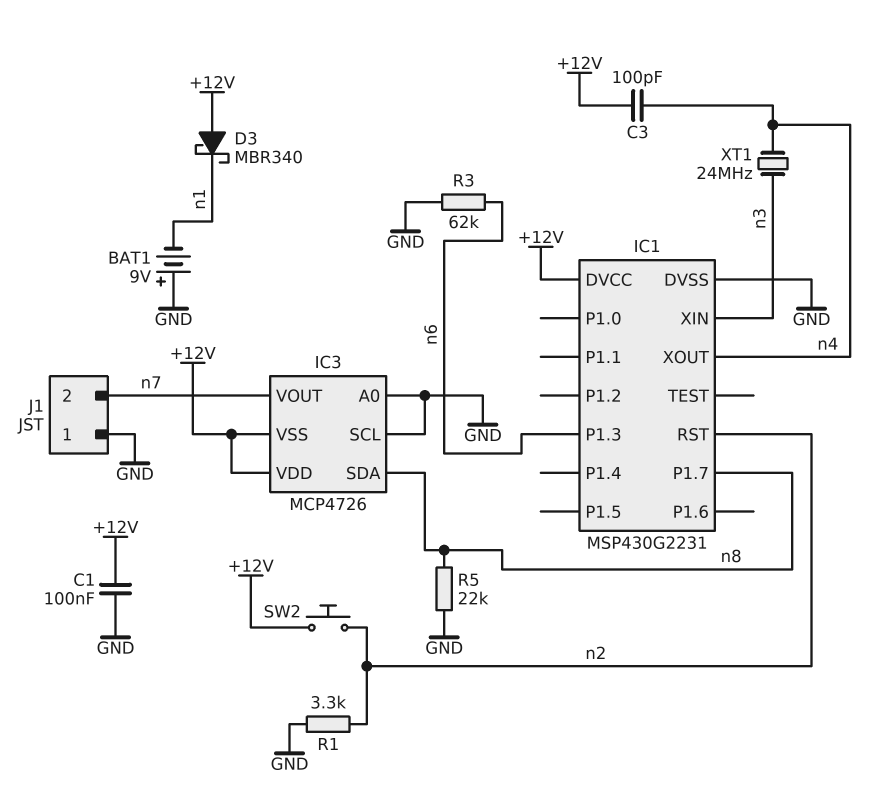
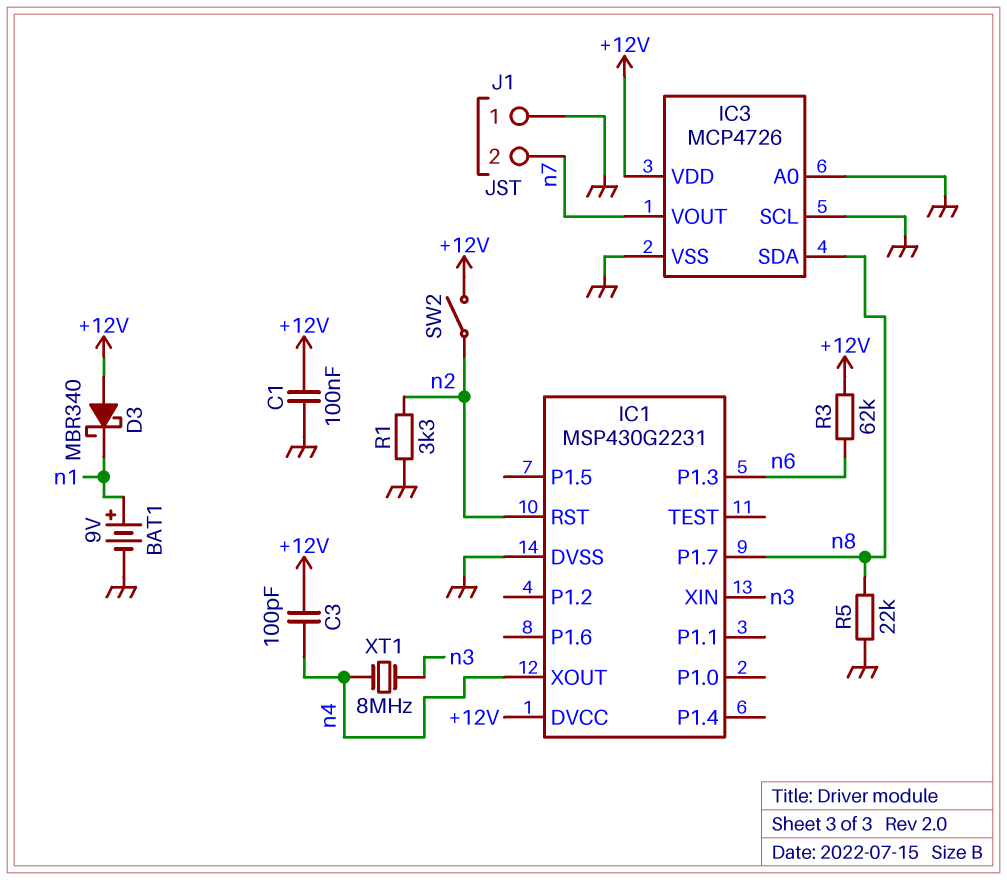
BAT1: 9V (plus GND, minus n1) -> 9V (plus n1, minus GND)
IC3 pin VSS: +12V -> GND
R3: 62k (GND, n6) -> 62k (+12V, n6)
SW2: button (+12V, n2) -> switch (+12V, n2)
XT1: 24MHz (n3, n4) -> 8MHz (n3, n4)

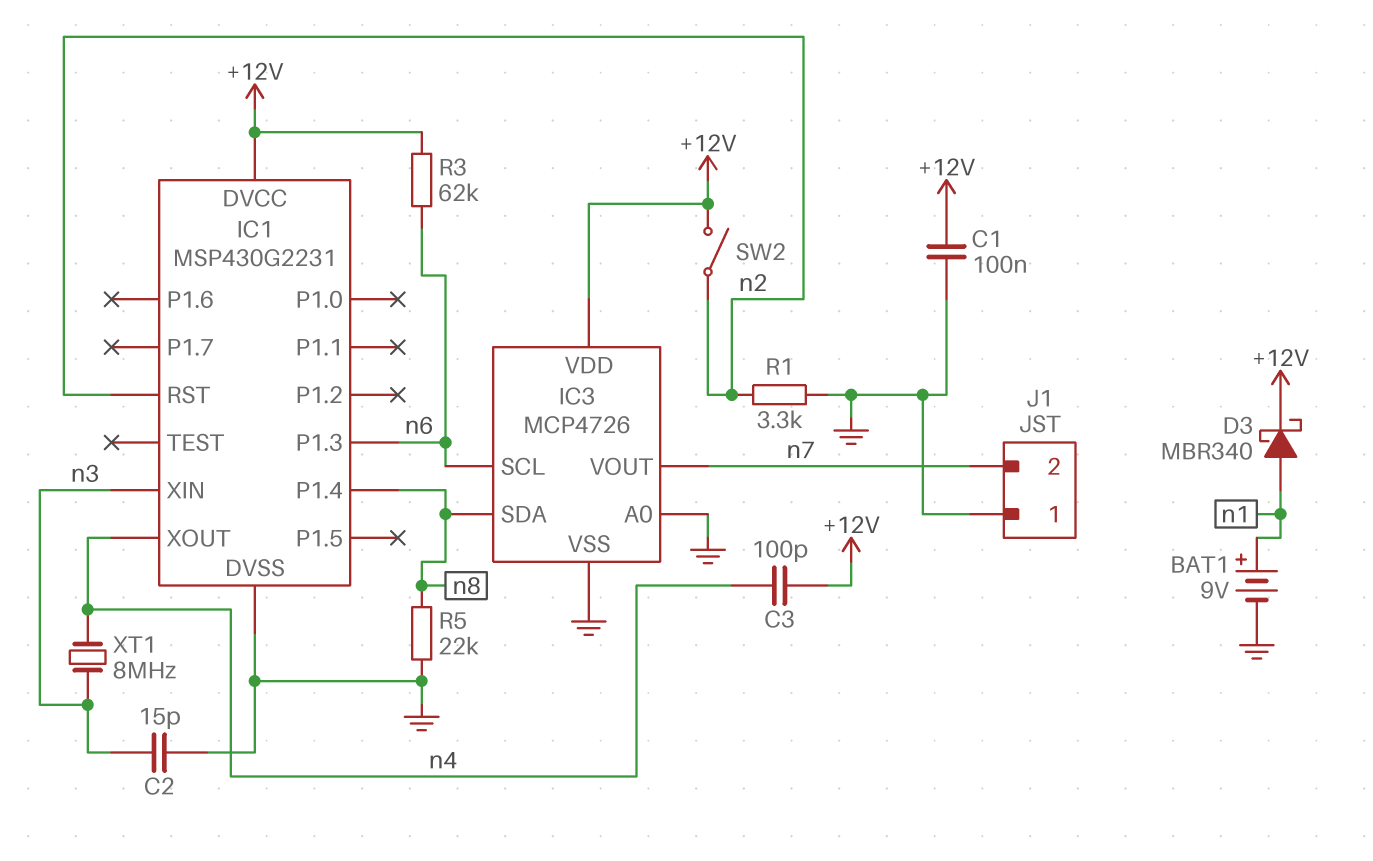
C2: none -> 15pF (GND, n3)
D3: schottky MBR340 (A +12V, K n1) -> schottky MBR340 (A n1, K +12V)
IC1 pin P1.4: none -> n8
IC1 pin P1.7: n8 -> none
IC3 pin SCL: GND -> n6

